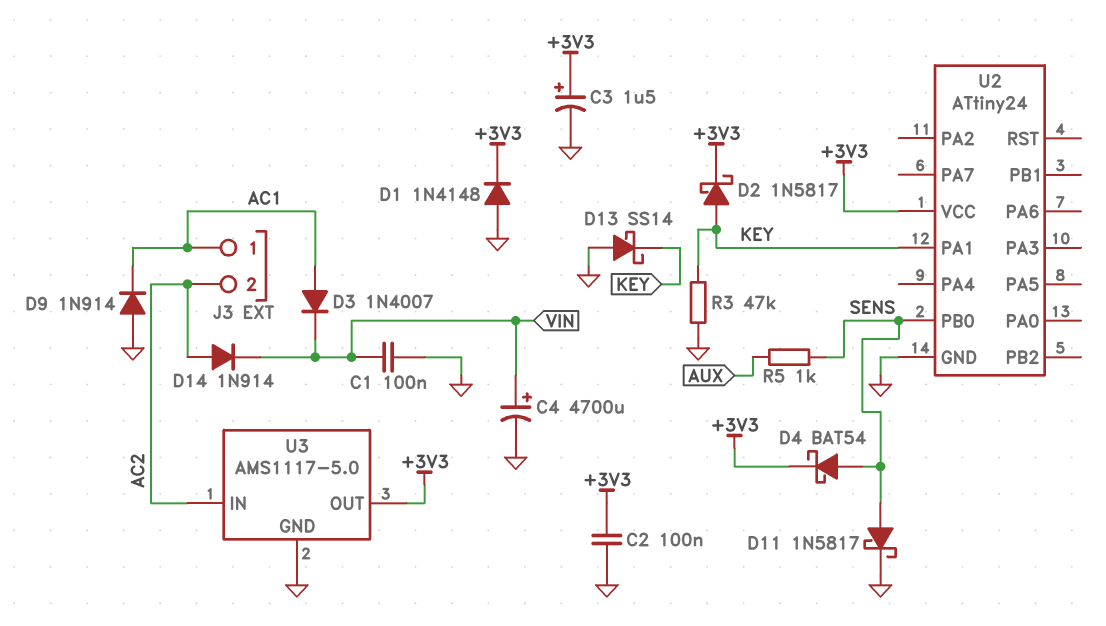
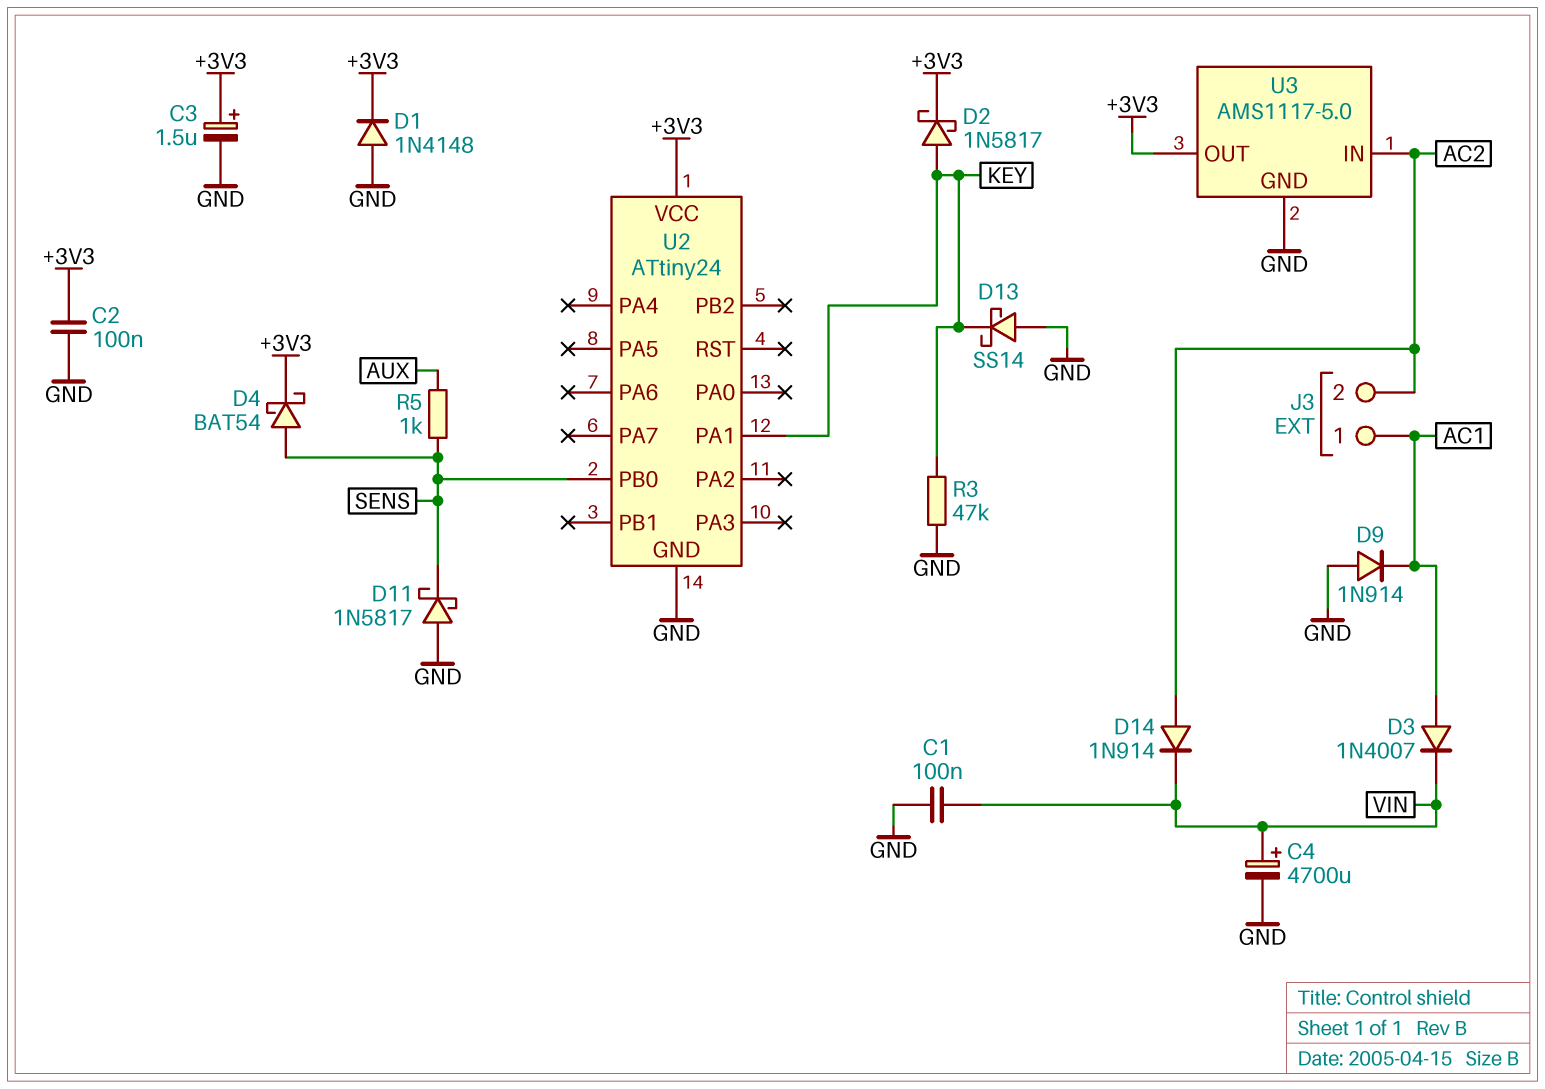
D11: schottky 1N5817 (A SENS, K GND) -> schottky 1N5817 (A GND, K SENS)

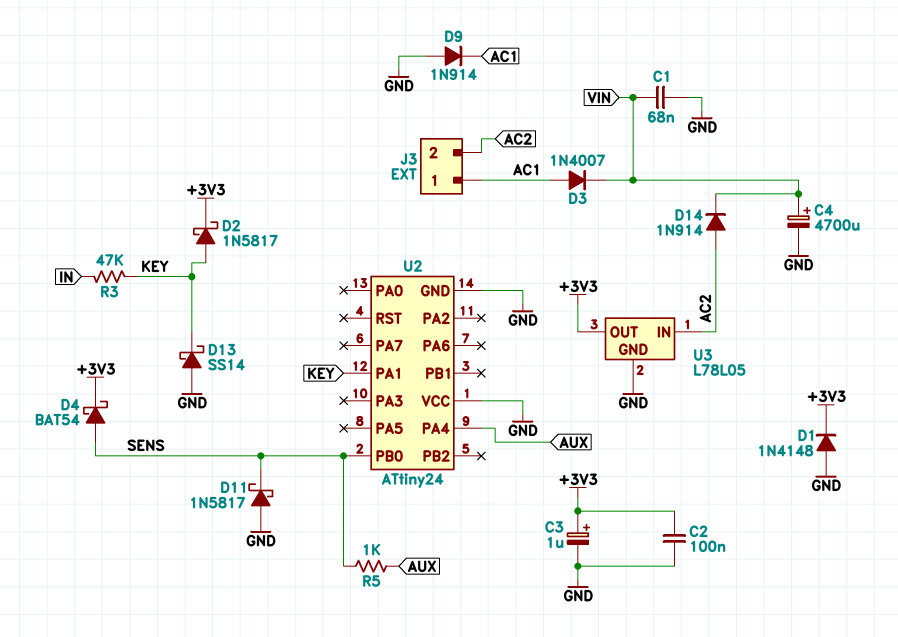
C1: 100nF (GND, VIN) -> 68nF (GND, VIN)
C3: 1.5uF (plus +3V3, minus GND) -> 1uF (plus +3V3, minus GND)
R3: 47k (GND, KEY) -> 47k (IN, KEY)
U2 pin PA4: none -> AUX
U2 pin VCC: +3V3 -> GND
U3: AMS1117-5.0 -> L78L05

